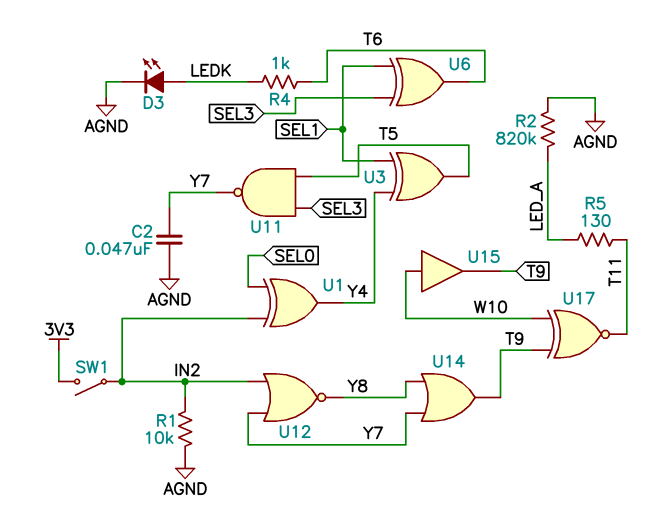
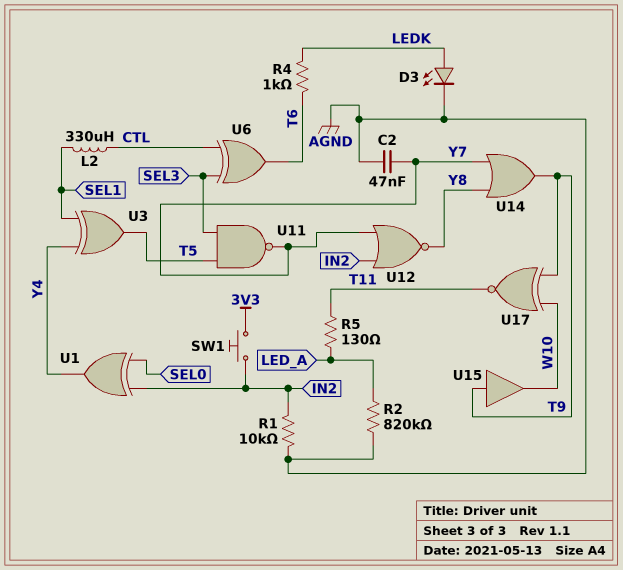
L2: none -> 330uH (CTL, SEL1)
SW1: switch (3V3, IN2) -> button (3V3, IN2)
U6: XOR (in SEL1, in SEL3, out T6) -> XOR (in CTL, in SEL3, out T6)
U15: buffer (in W10, out T9) -> buffer (in T9, out W10)

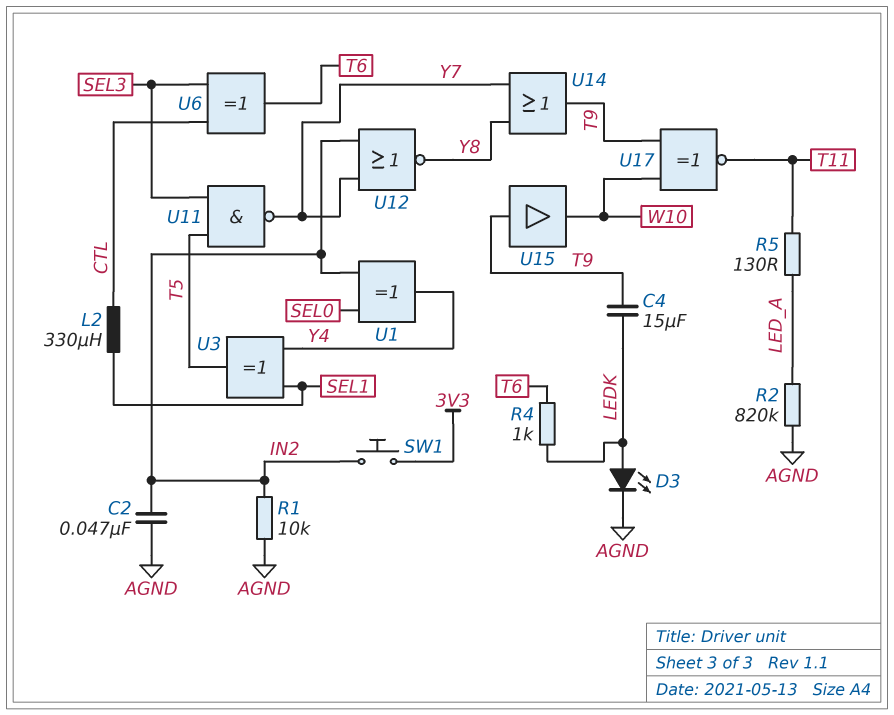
C2: 47nF (AGND, Y7) -> 47nF (AGND, IN2)
C4: none -> 15uF (LEDK, T9)

